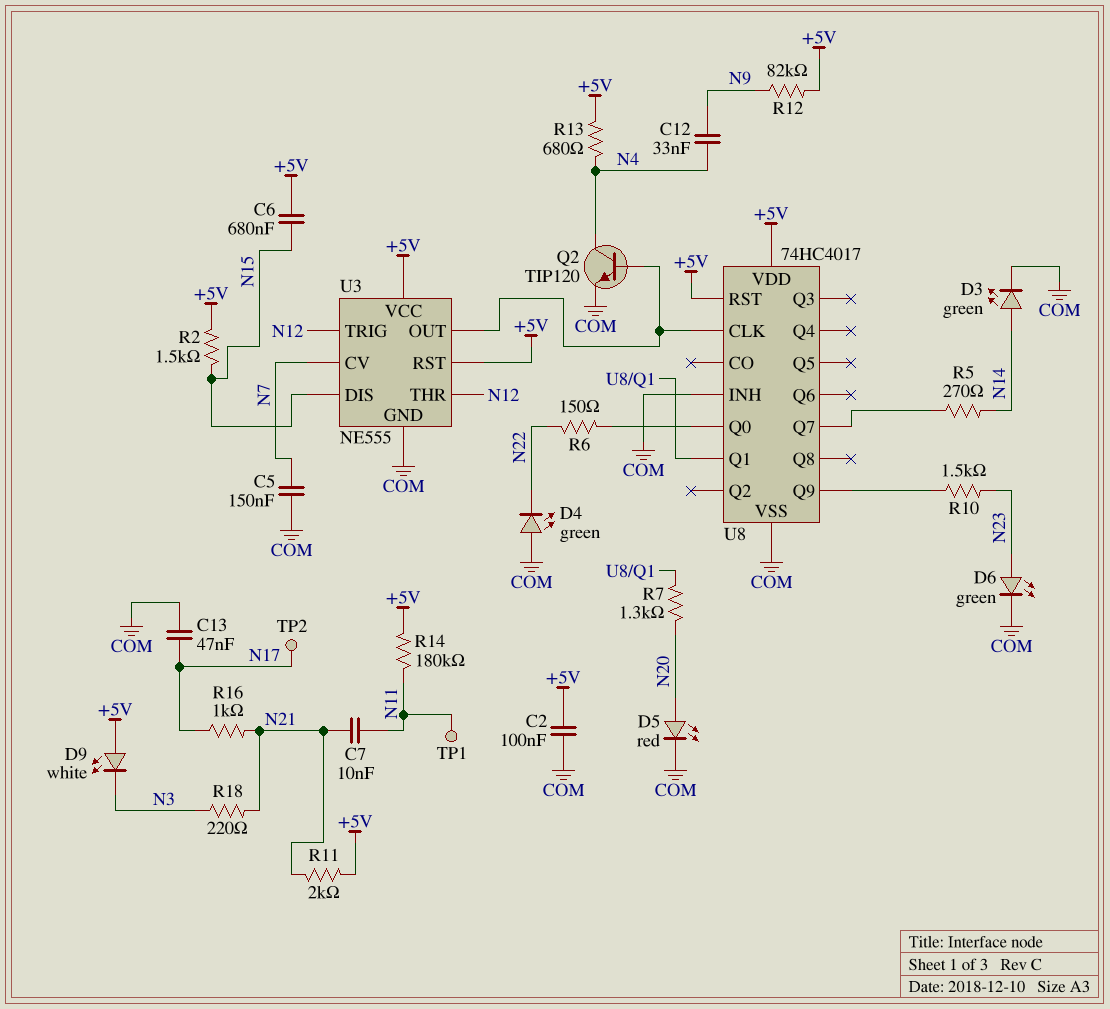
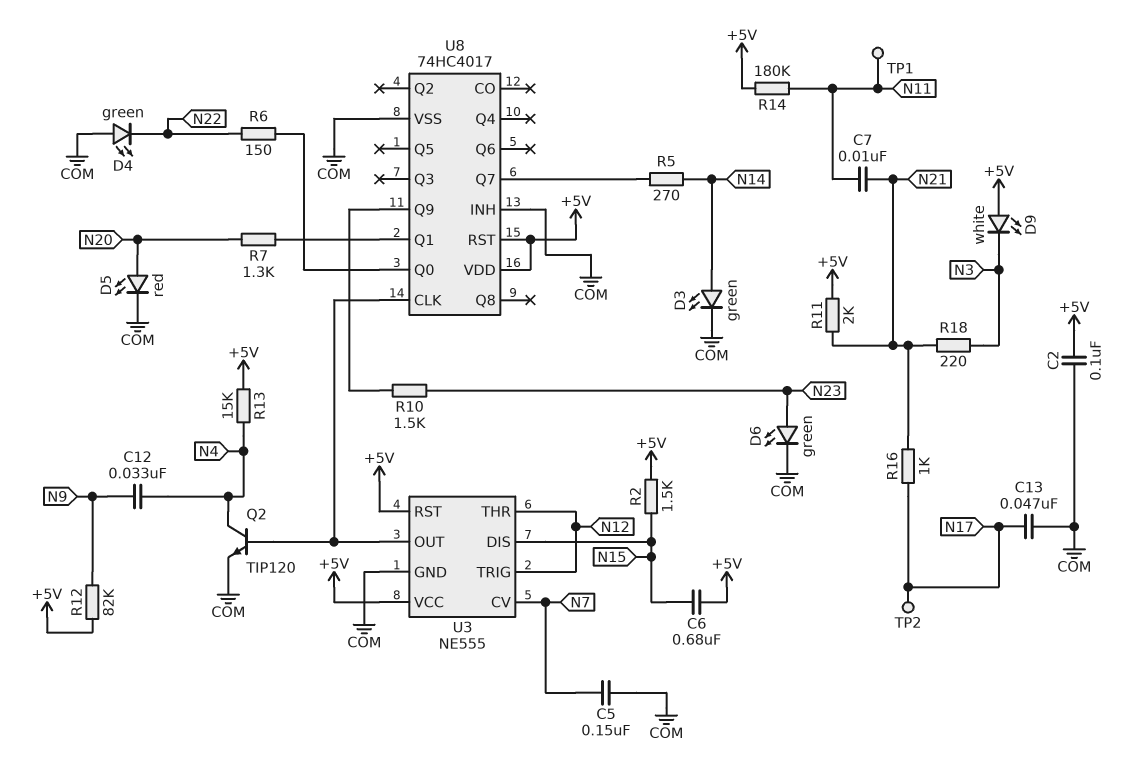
R13: 680 (+5V, N4) -> 15k (+5V, N4)

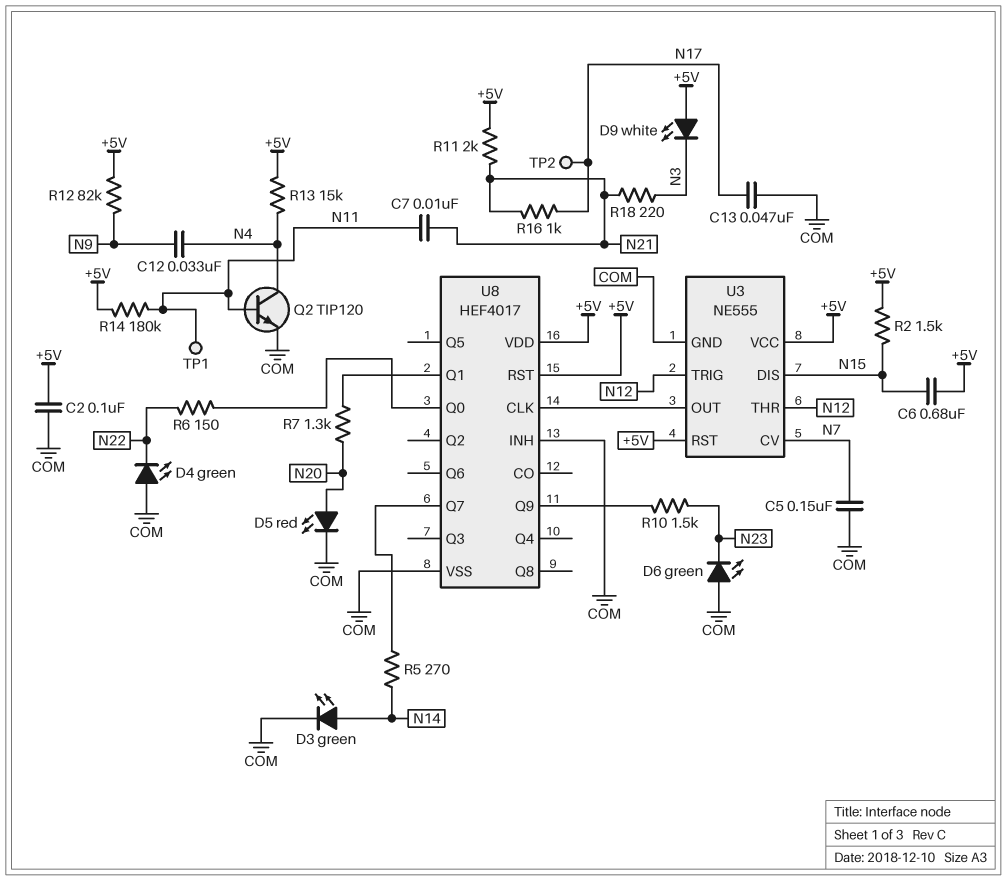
D6: LED green (A N23, K COM) -> LED green (A COM, K N23)
Q2: NPN TIP120 (B U3/OUT, C N4, E COM) -> NPN TIP120 (B N11, C N4, E COM)
U8: 74HC4017 -> HEF4017

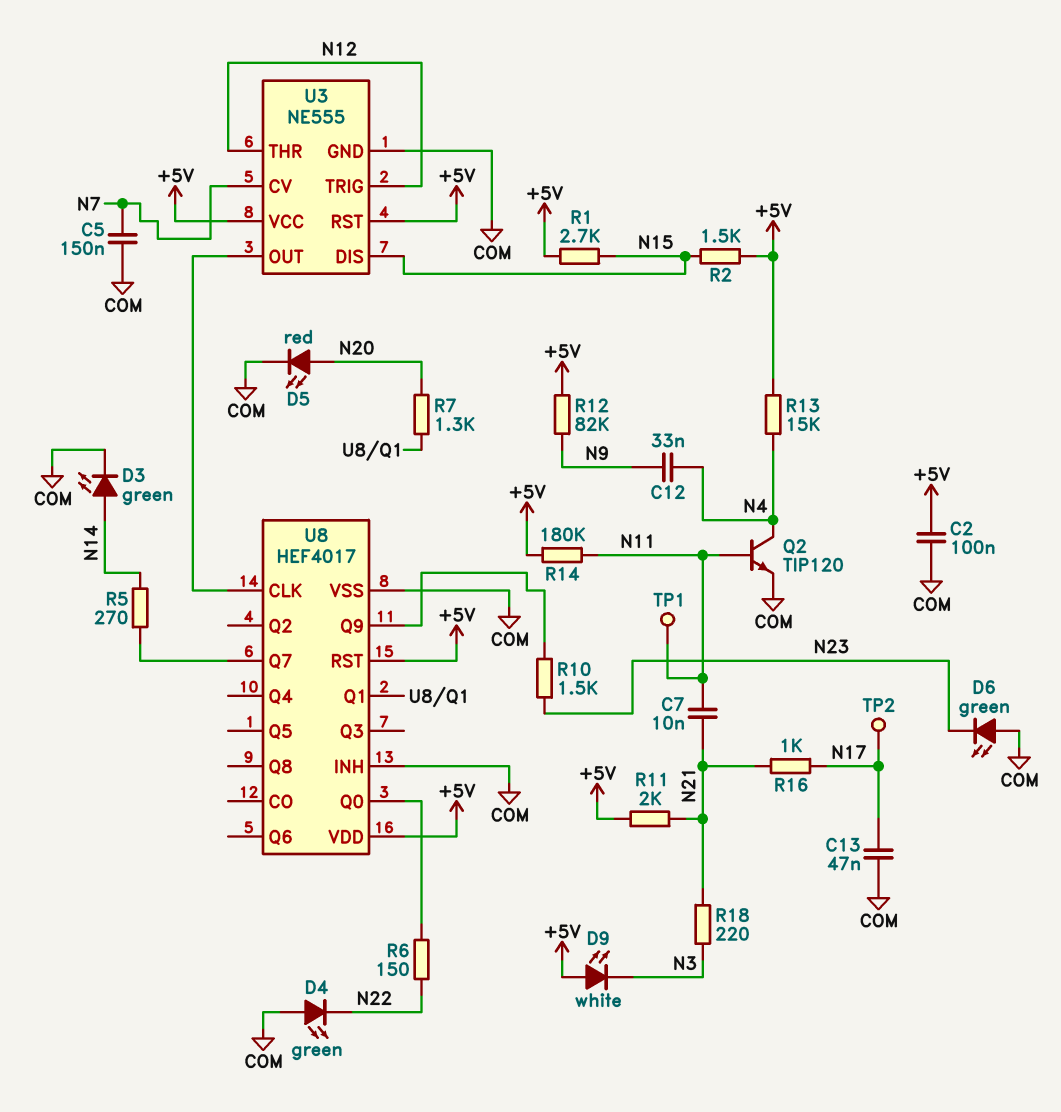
C6: 680nF (+5V, N15) -> none
R1: none -> 2.7k (+5V, N15)

